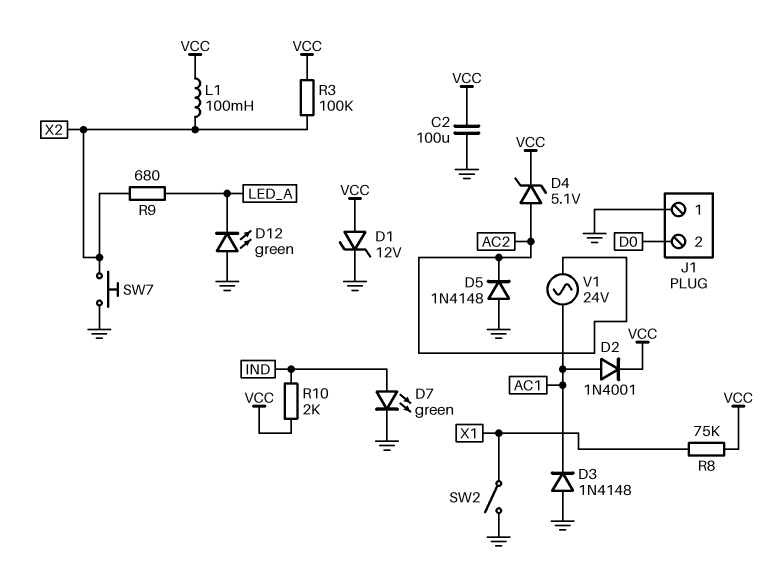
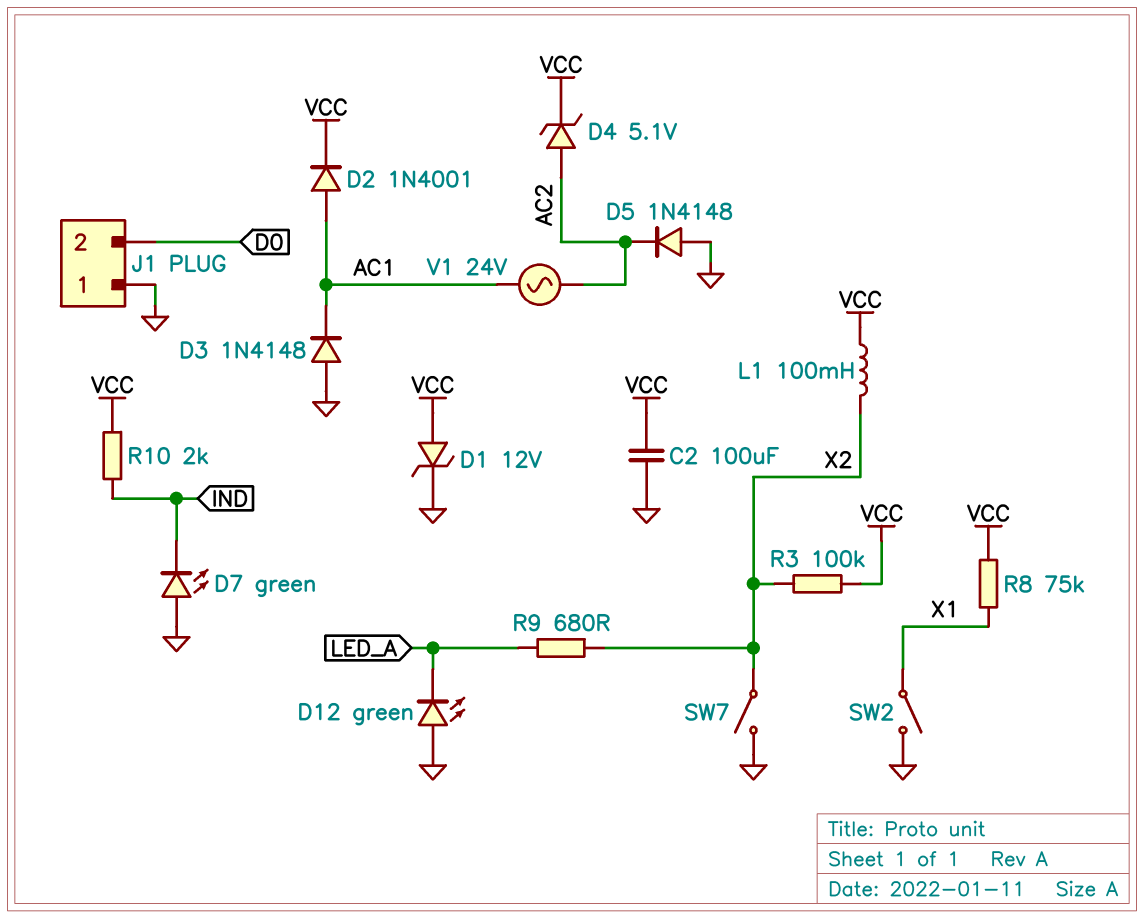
D7: LED green (A IND, K GND) -> LED green (A GND, K IND)
SW7: button (GND, X2) -> switch (GND, X2)

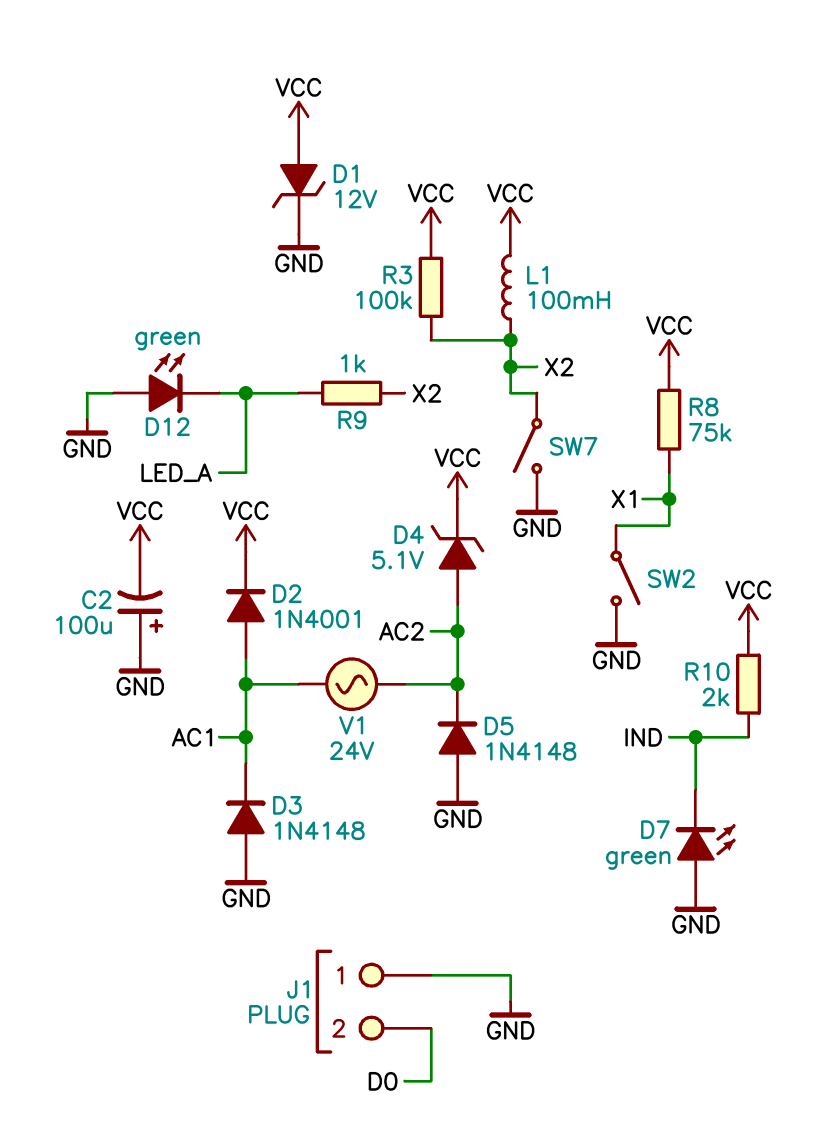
C2: 100uF (GND, VCC) -> 100uF (plus GND, minus VCC)
R9: 680 (LED_A, X2) -> 1k (LED_A, X2)

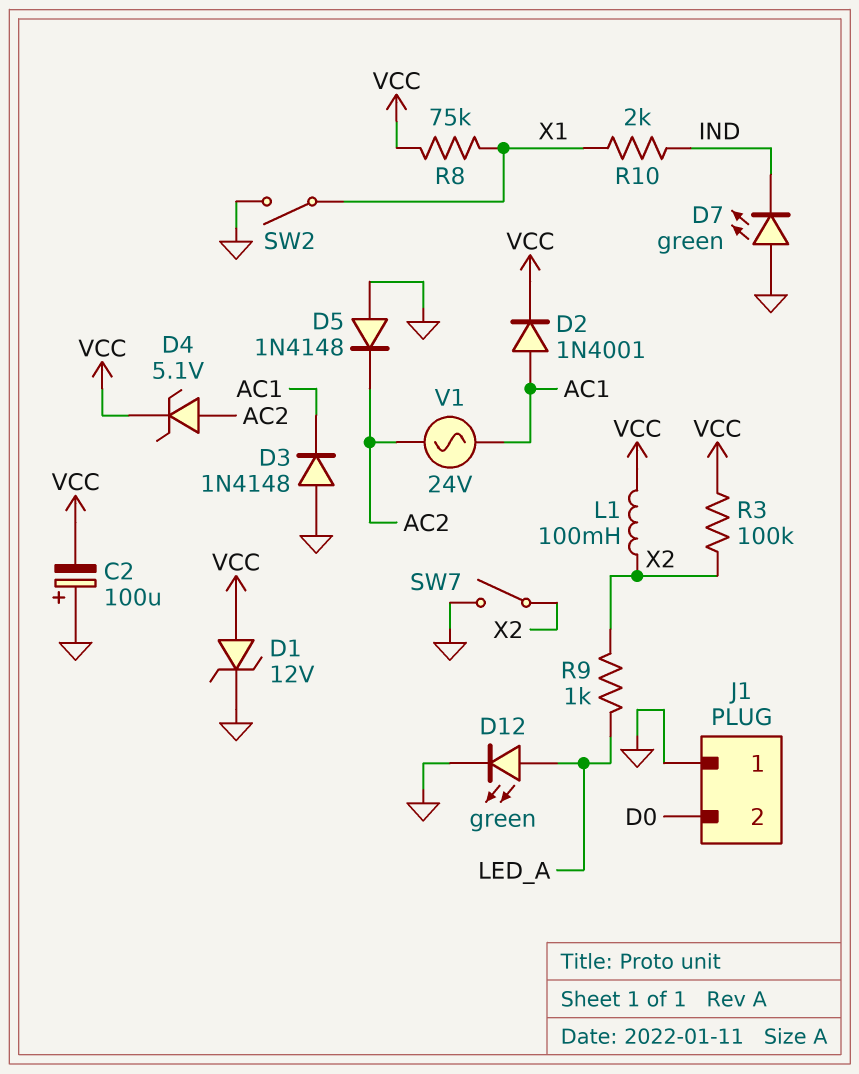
D12: LED green (A GND, K LED_A) -> LED green (A LED_A, K GND)
R10: 2k (IND, VCC) -> 2k (IND, X1)

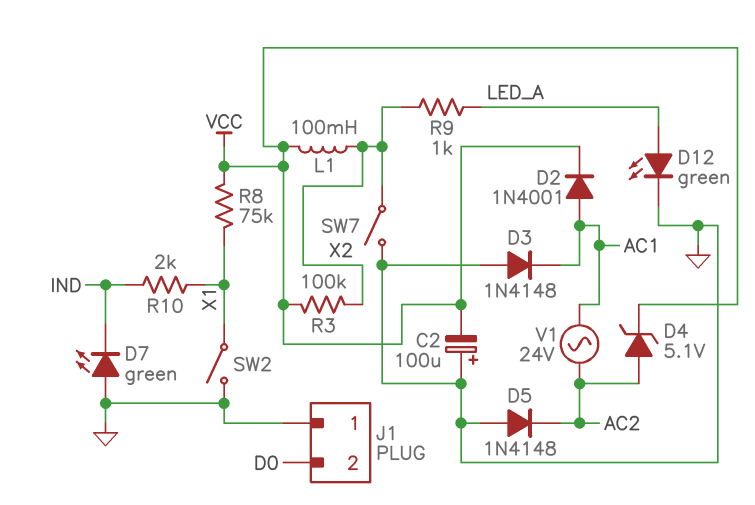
D1: zener 12V (A VCC, K GND) -> none

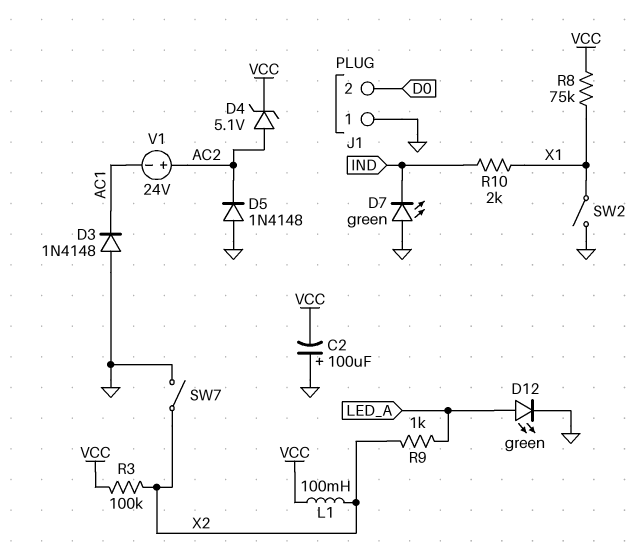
D2: diode 1N4001 (A AC1, K VCC) -> none
V1: AC 24V (AC1, AC2) -> 24V (plus AC2, minus AC1)

